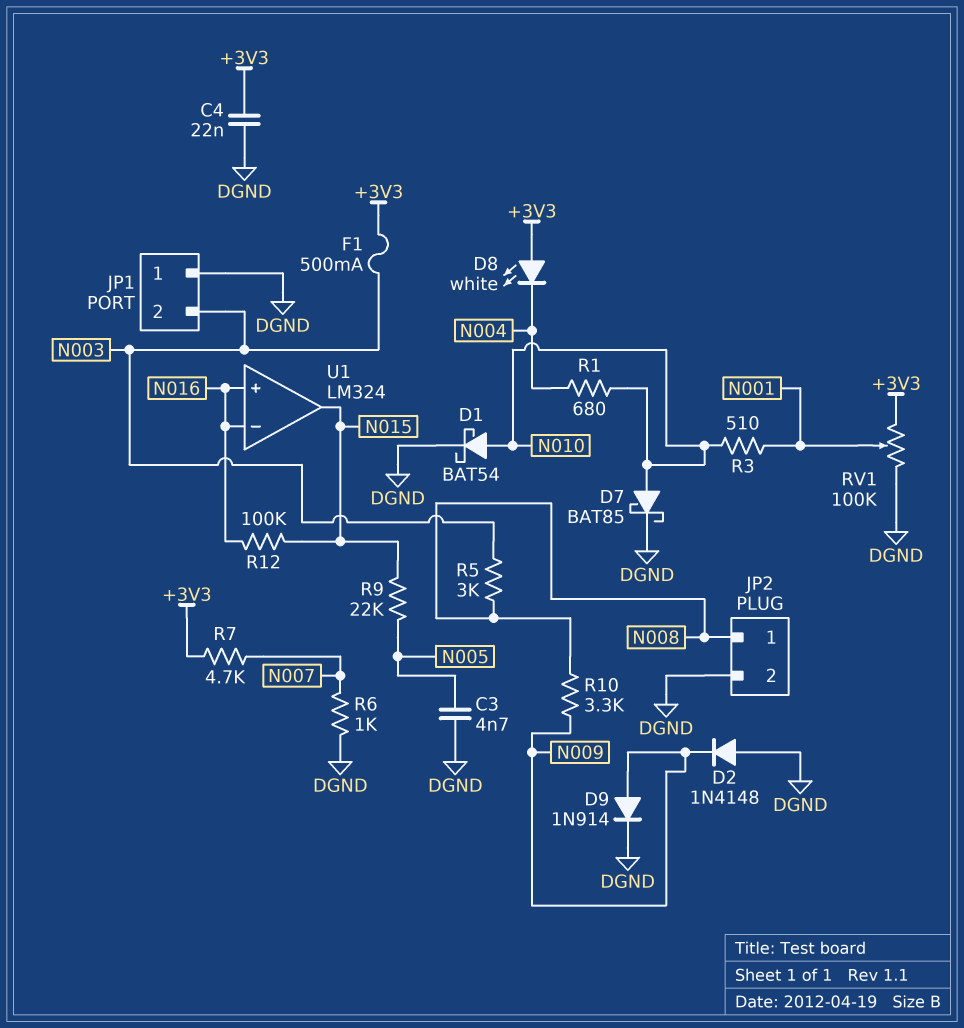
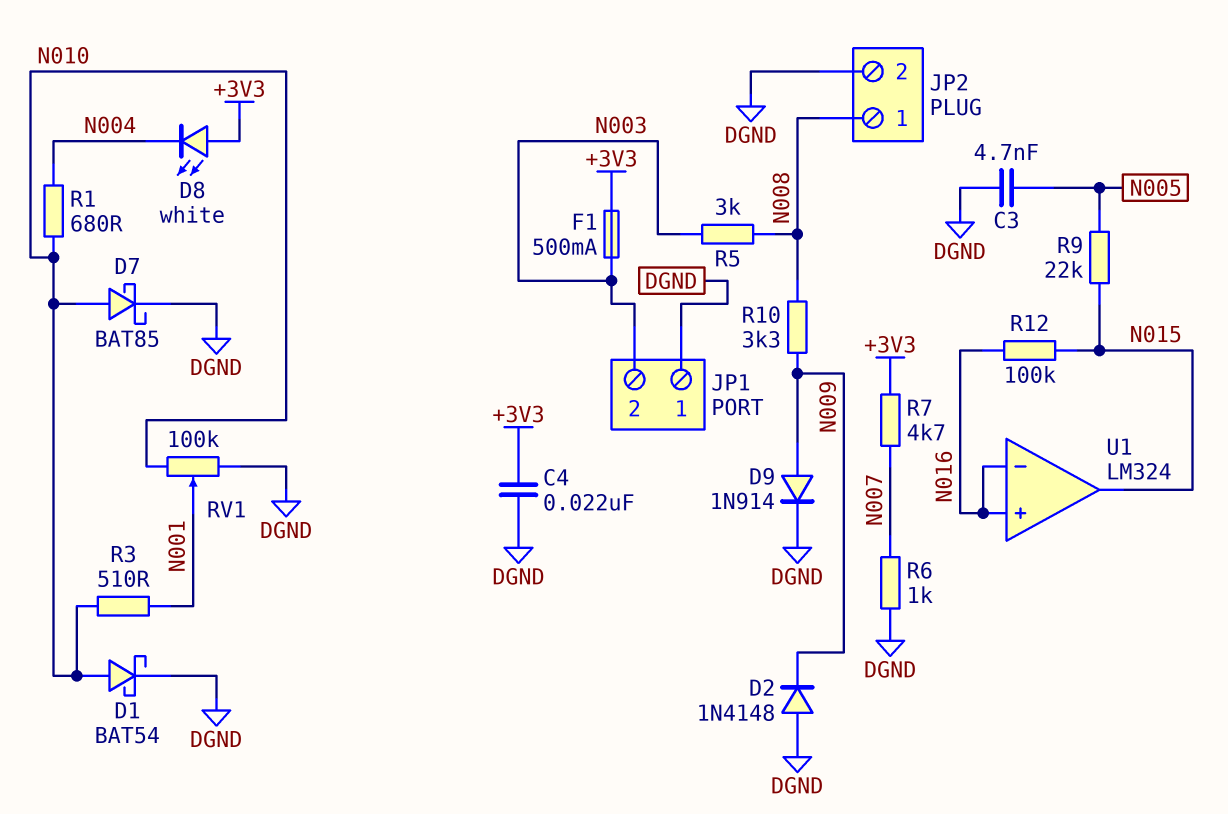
RV1: 100k (+3V3, DGND, wiper N001) -> 100k (DGND, N010, wiper N001)

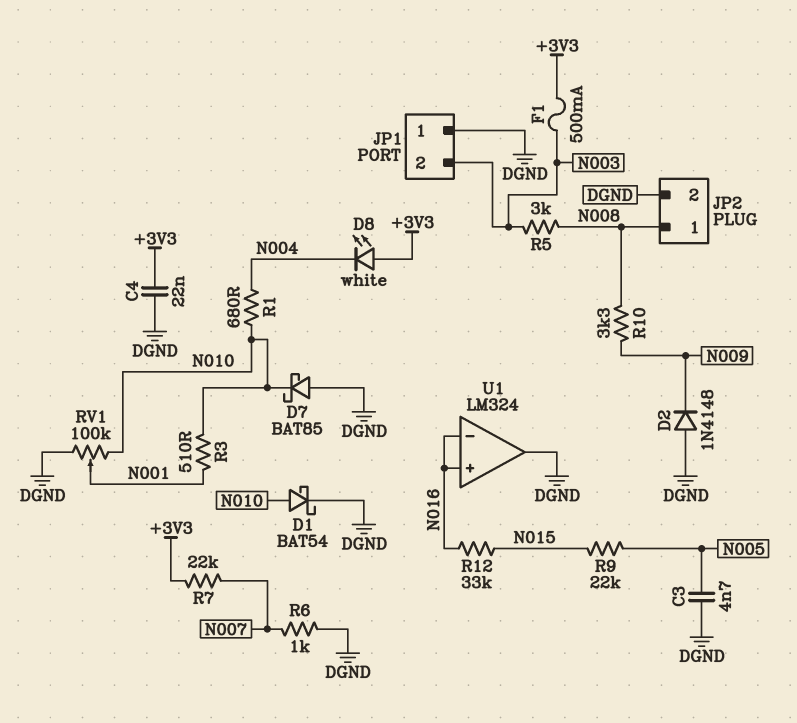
D7: schottky BAT85 (A N010, K DGND) -> schottky BAT85 (A DGND, K N010)
D9: diode 1N914 (A N009, K DGND) -> none
R7: 4.7k (+3V3, N007) -> 22k (+3V3, N007)
R12: 100k (N015, N016) -> 33k (N015, N016)
U1 pin out: N015 -> DGND

